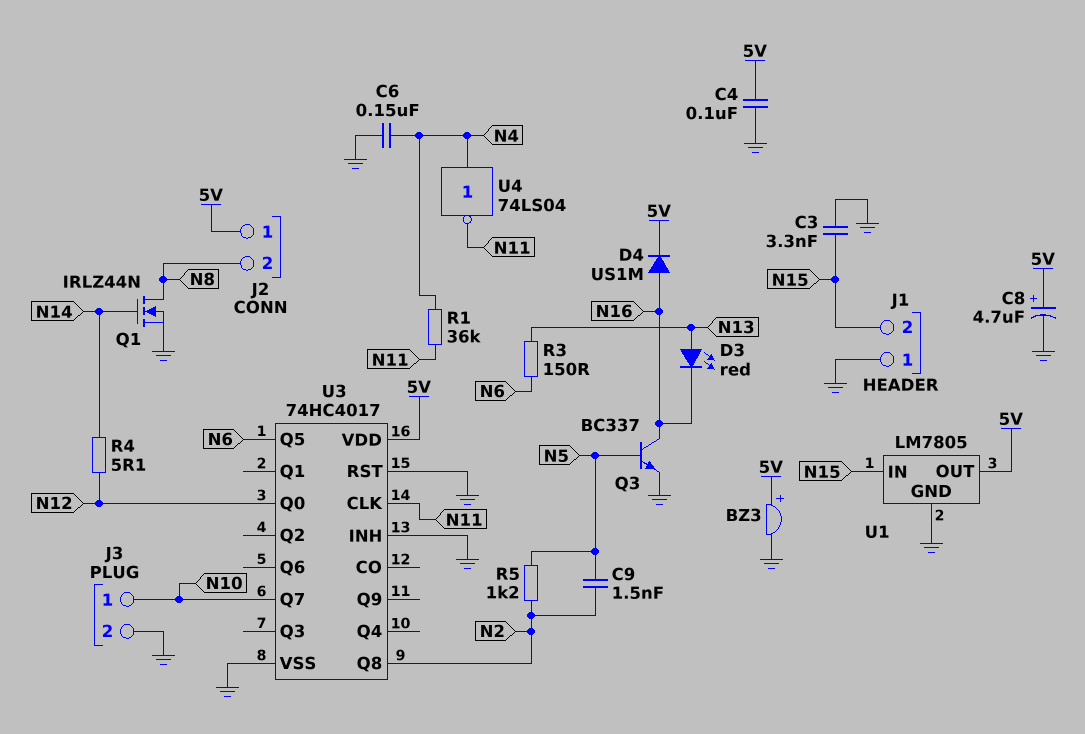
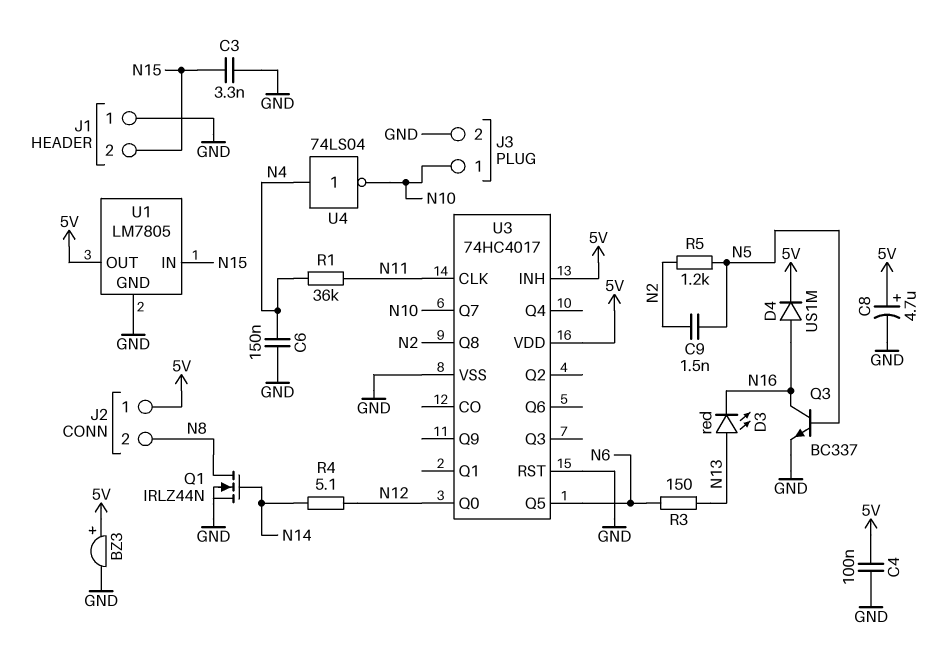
U3 pin INH: GND -> 5V
U4: NOT 74LS04 (in N4, out N11) -> NOT 74LS04 (in N4, out N10)

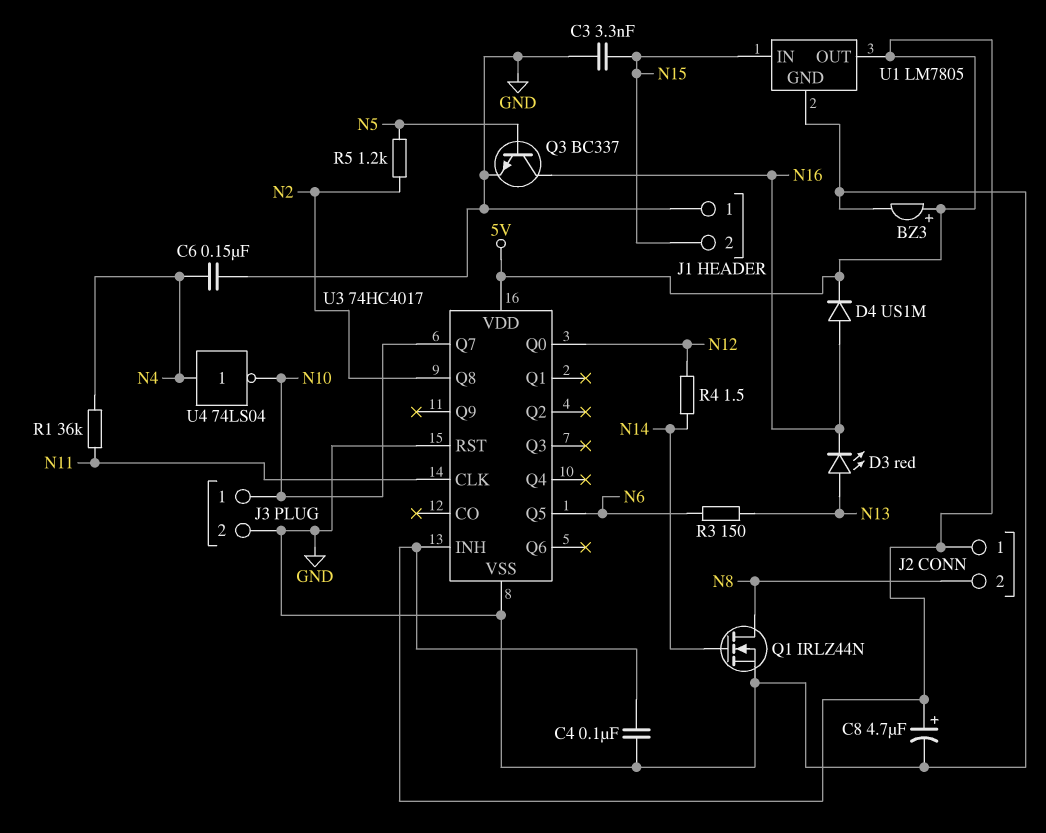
C9: 1.5nF (N2, N5) -> none
R4: 5.1 (N12, N14) -> 1.5 (N12, N14)

